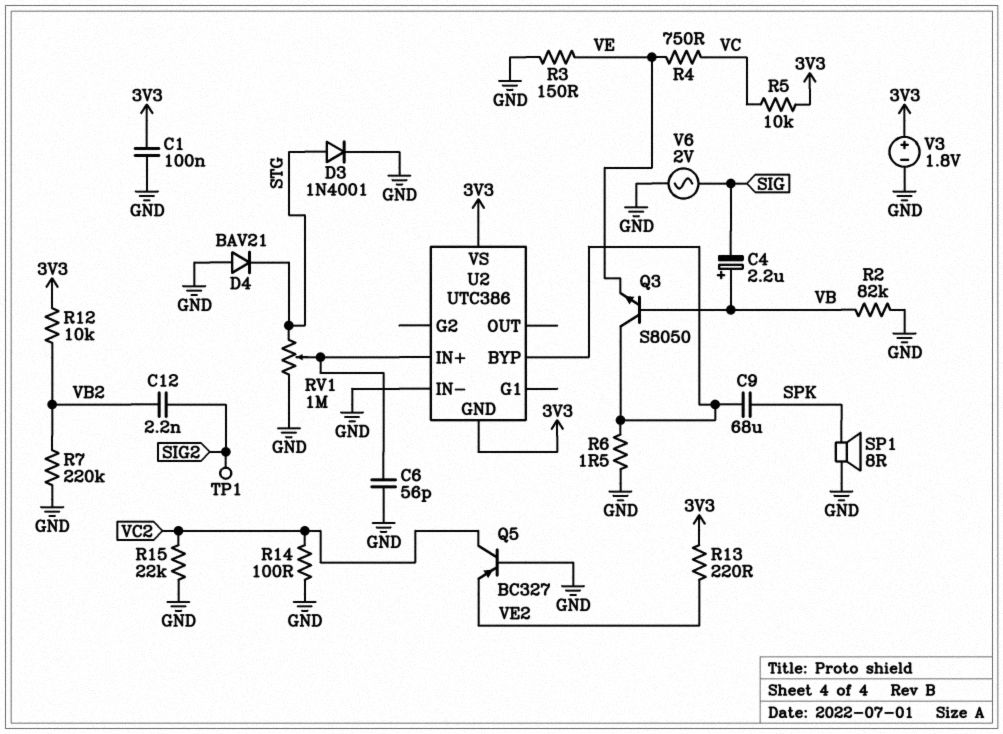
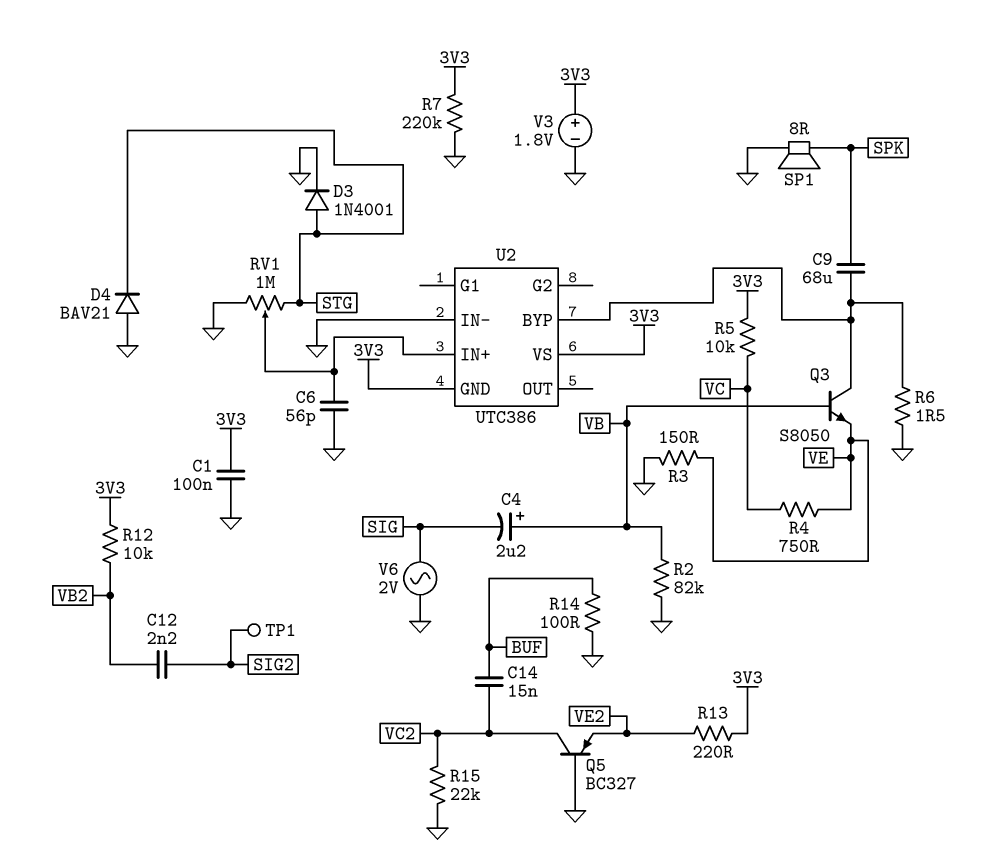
C14: none -> 15nF (BUF, VC2)
R7: 220k (GND, VB2) -> 220k (3V3, GND)
R14: 100 (GND, VC2) -> 100 (BUF, GND)

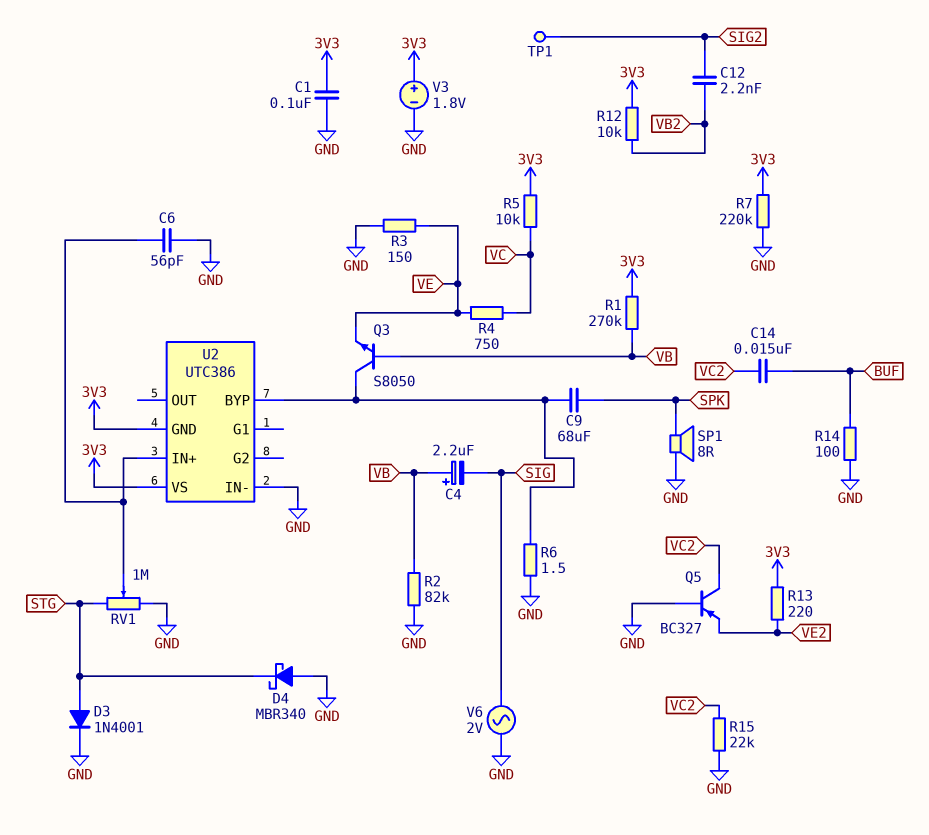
D4: diode BAV21 (A GND, K STG) -> schottky MBR340 (A GND, K STG)
R1: none -> 270k (3V3, VB)

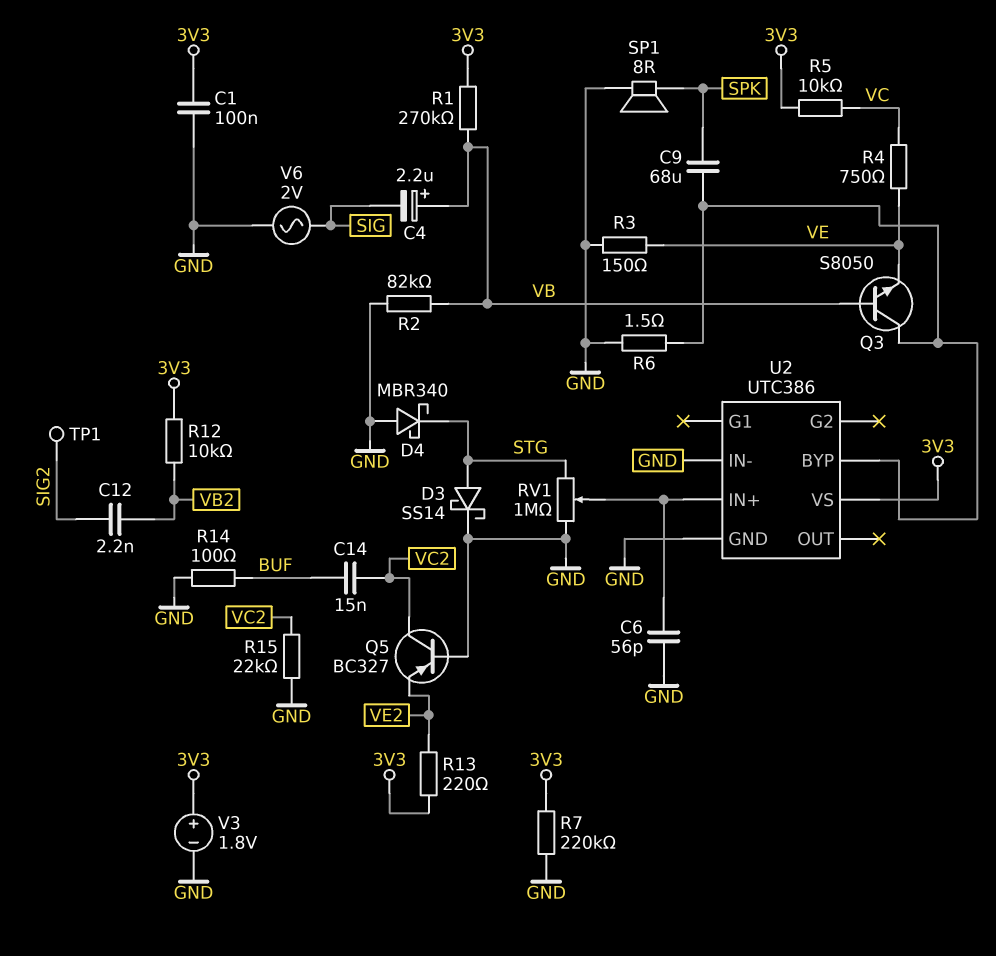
D3: diode 1N4001 (A STG, K GND) -> schottky SS14 (A STG, K GND)
U2 pin GND: 3V3 -> GND

